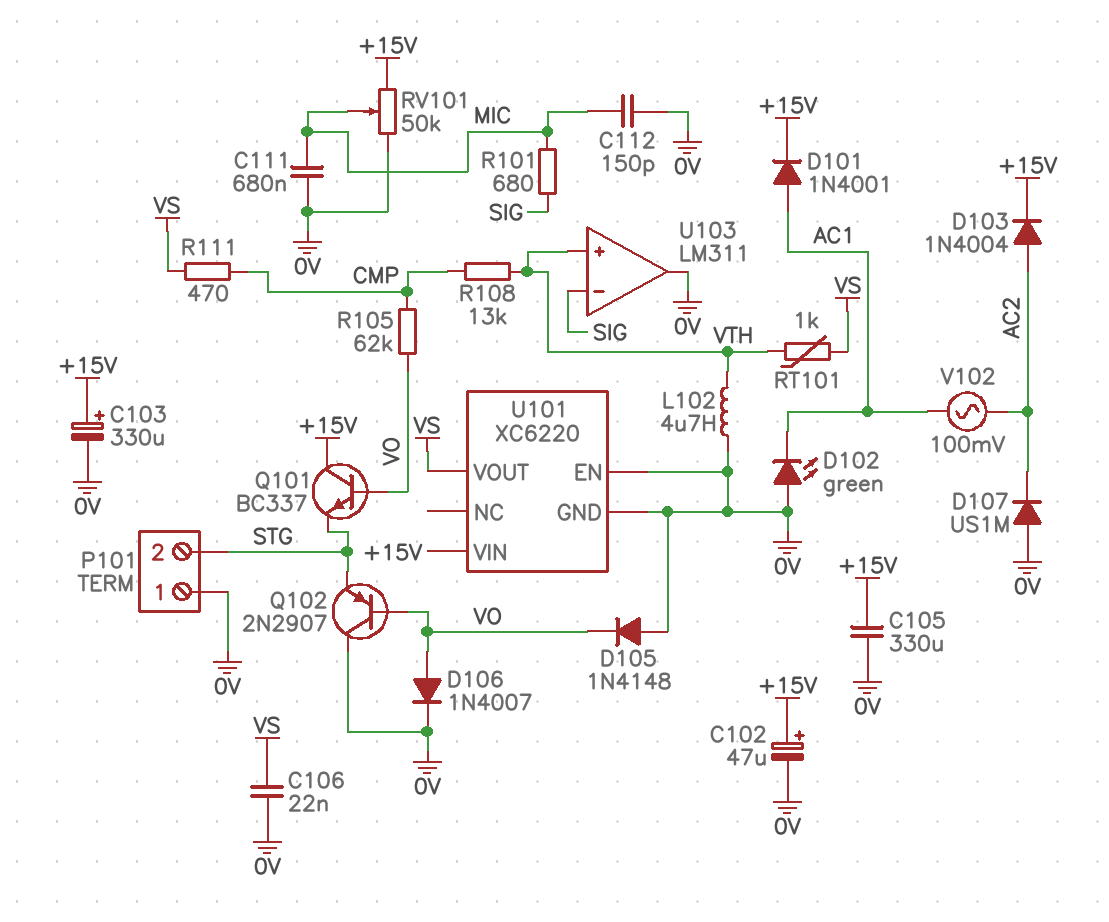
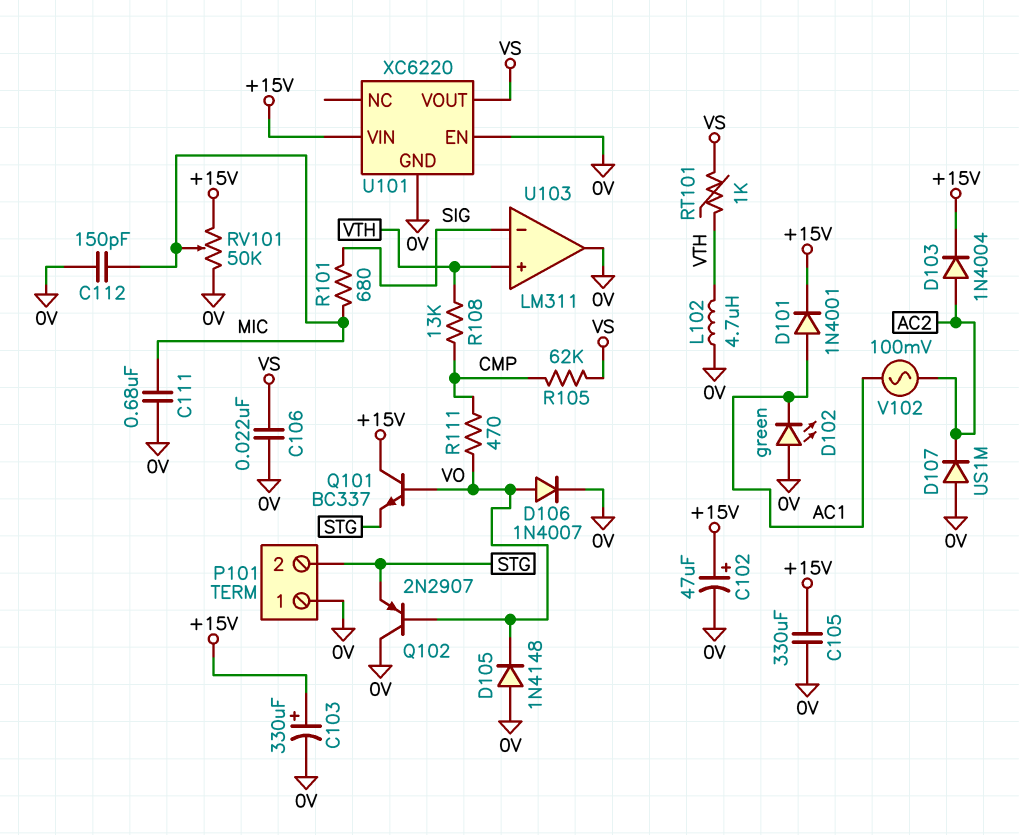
R105: 62k (CMP, VO) -> 62k (CMP, VS)
R111: 470 (CMP, VS) -> 470 (CMP, VO)

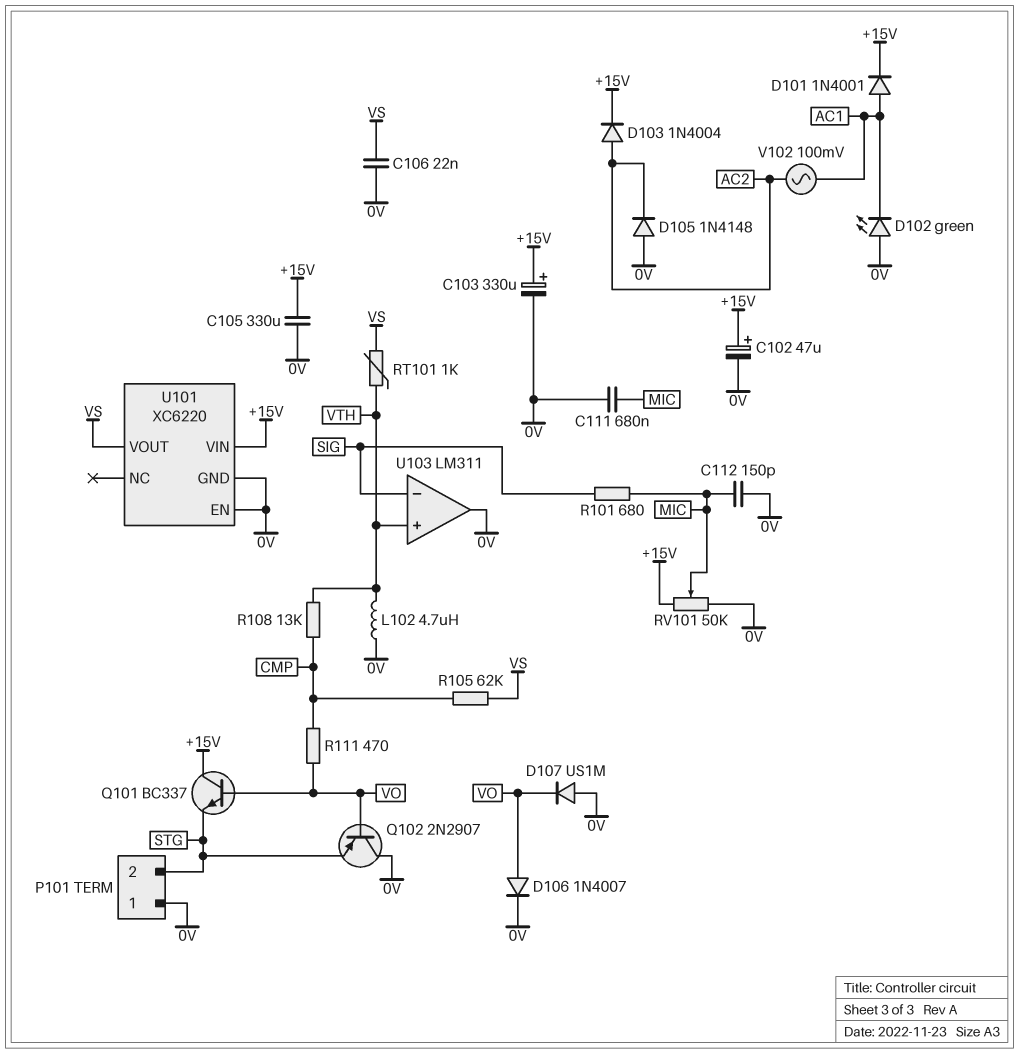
D105: diode 1N4148 (A 0V, K VO) -> diode 1N4148 (A 0V, K AC2)
D107: diode US1M (A 0V, K AC2) -> diode US1M (A 0V, K VO)

